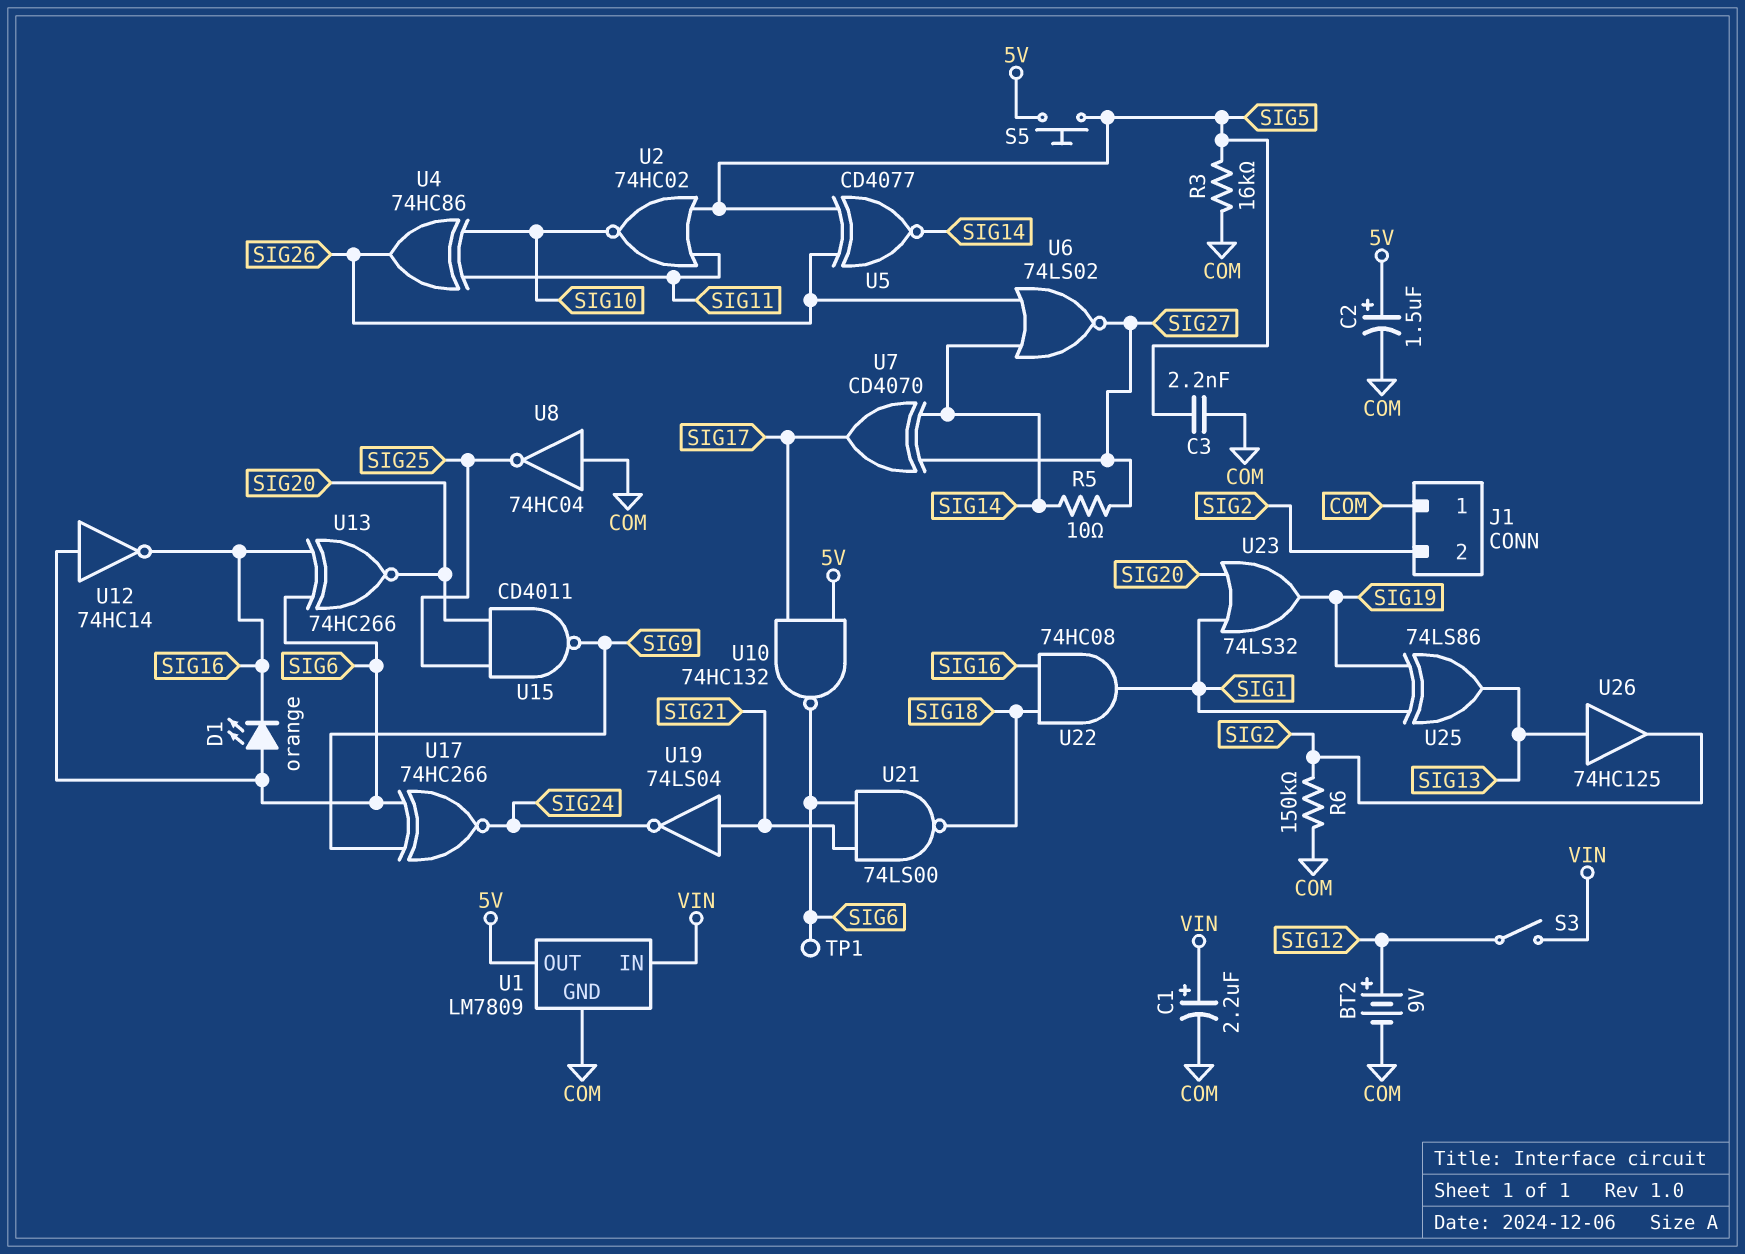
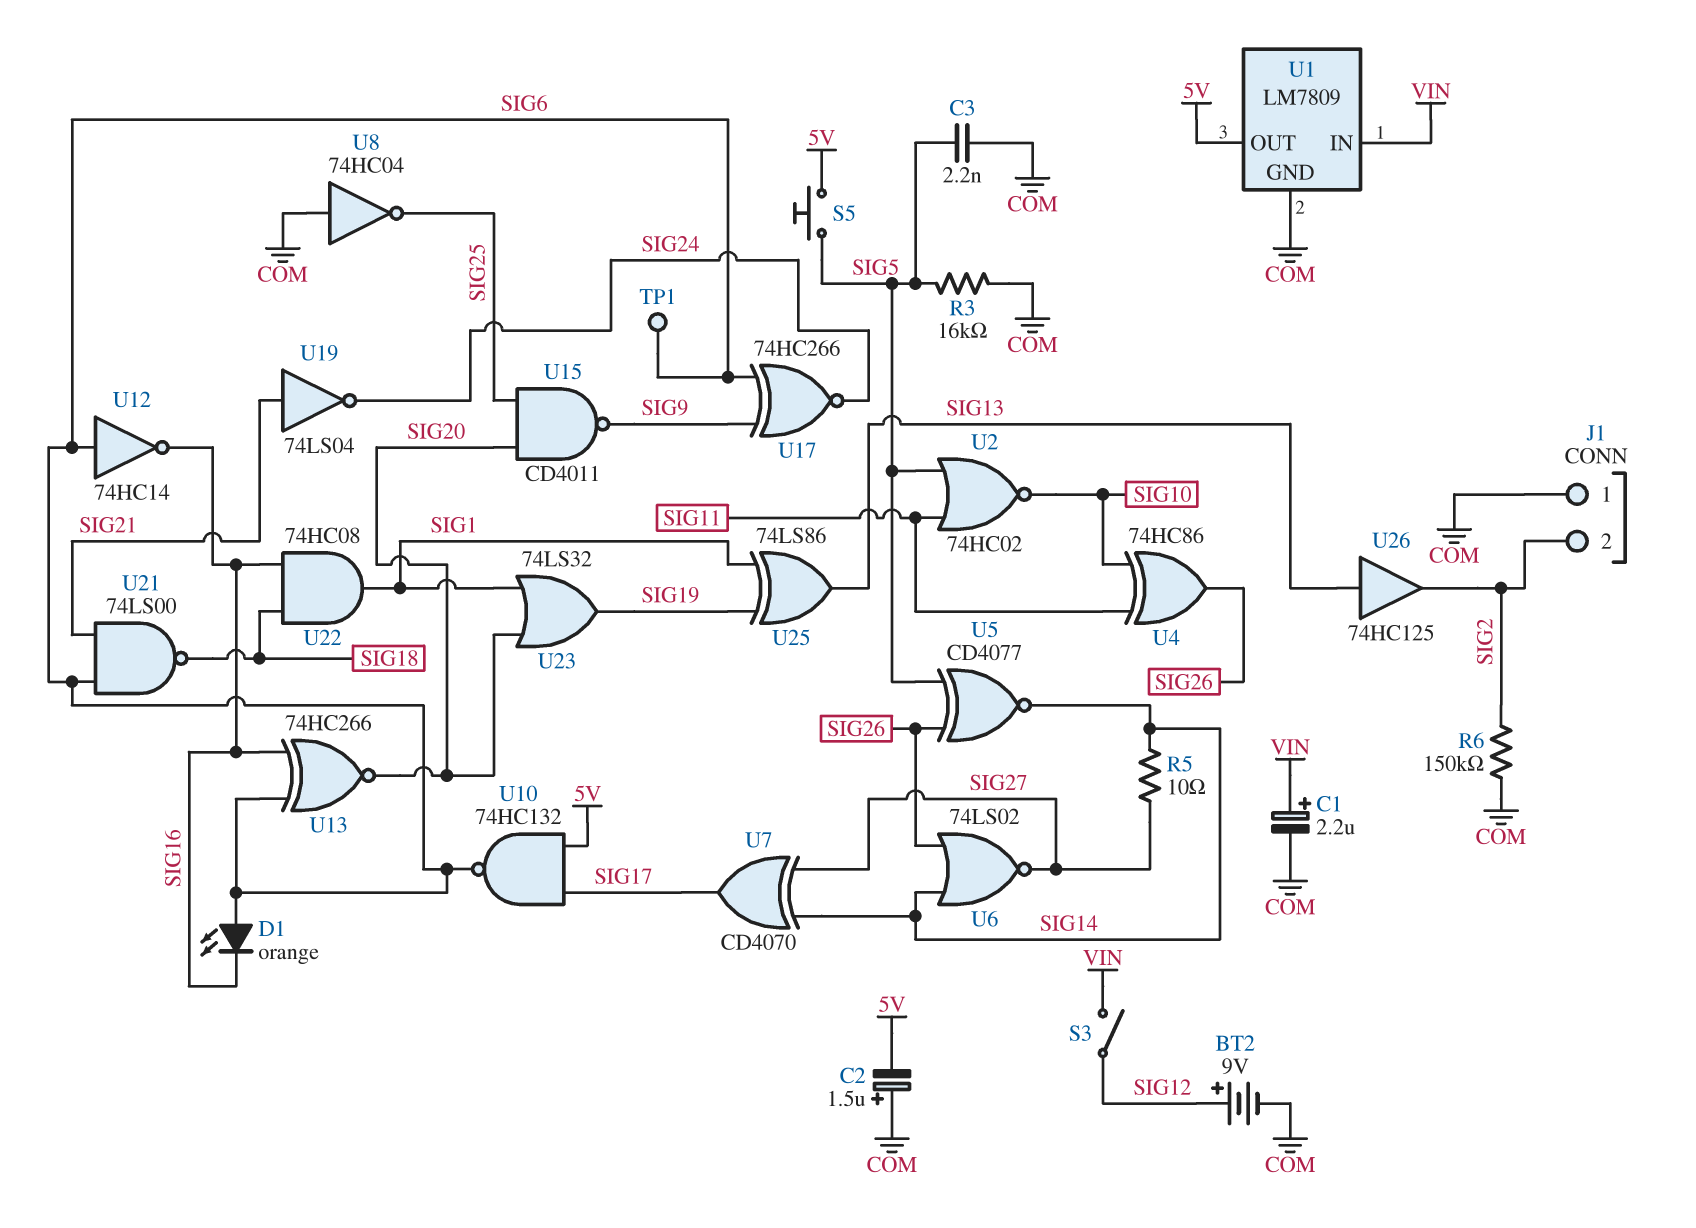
C2: 1.5uF (plus 5V, minus COM) -> 1.5uF (plus COM, minus 5V)

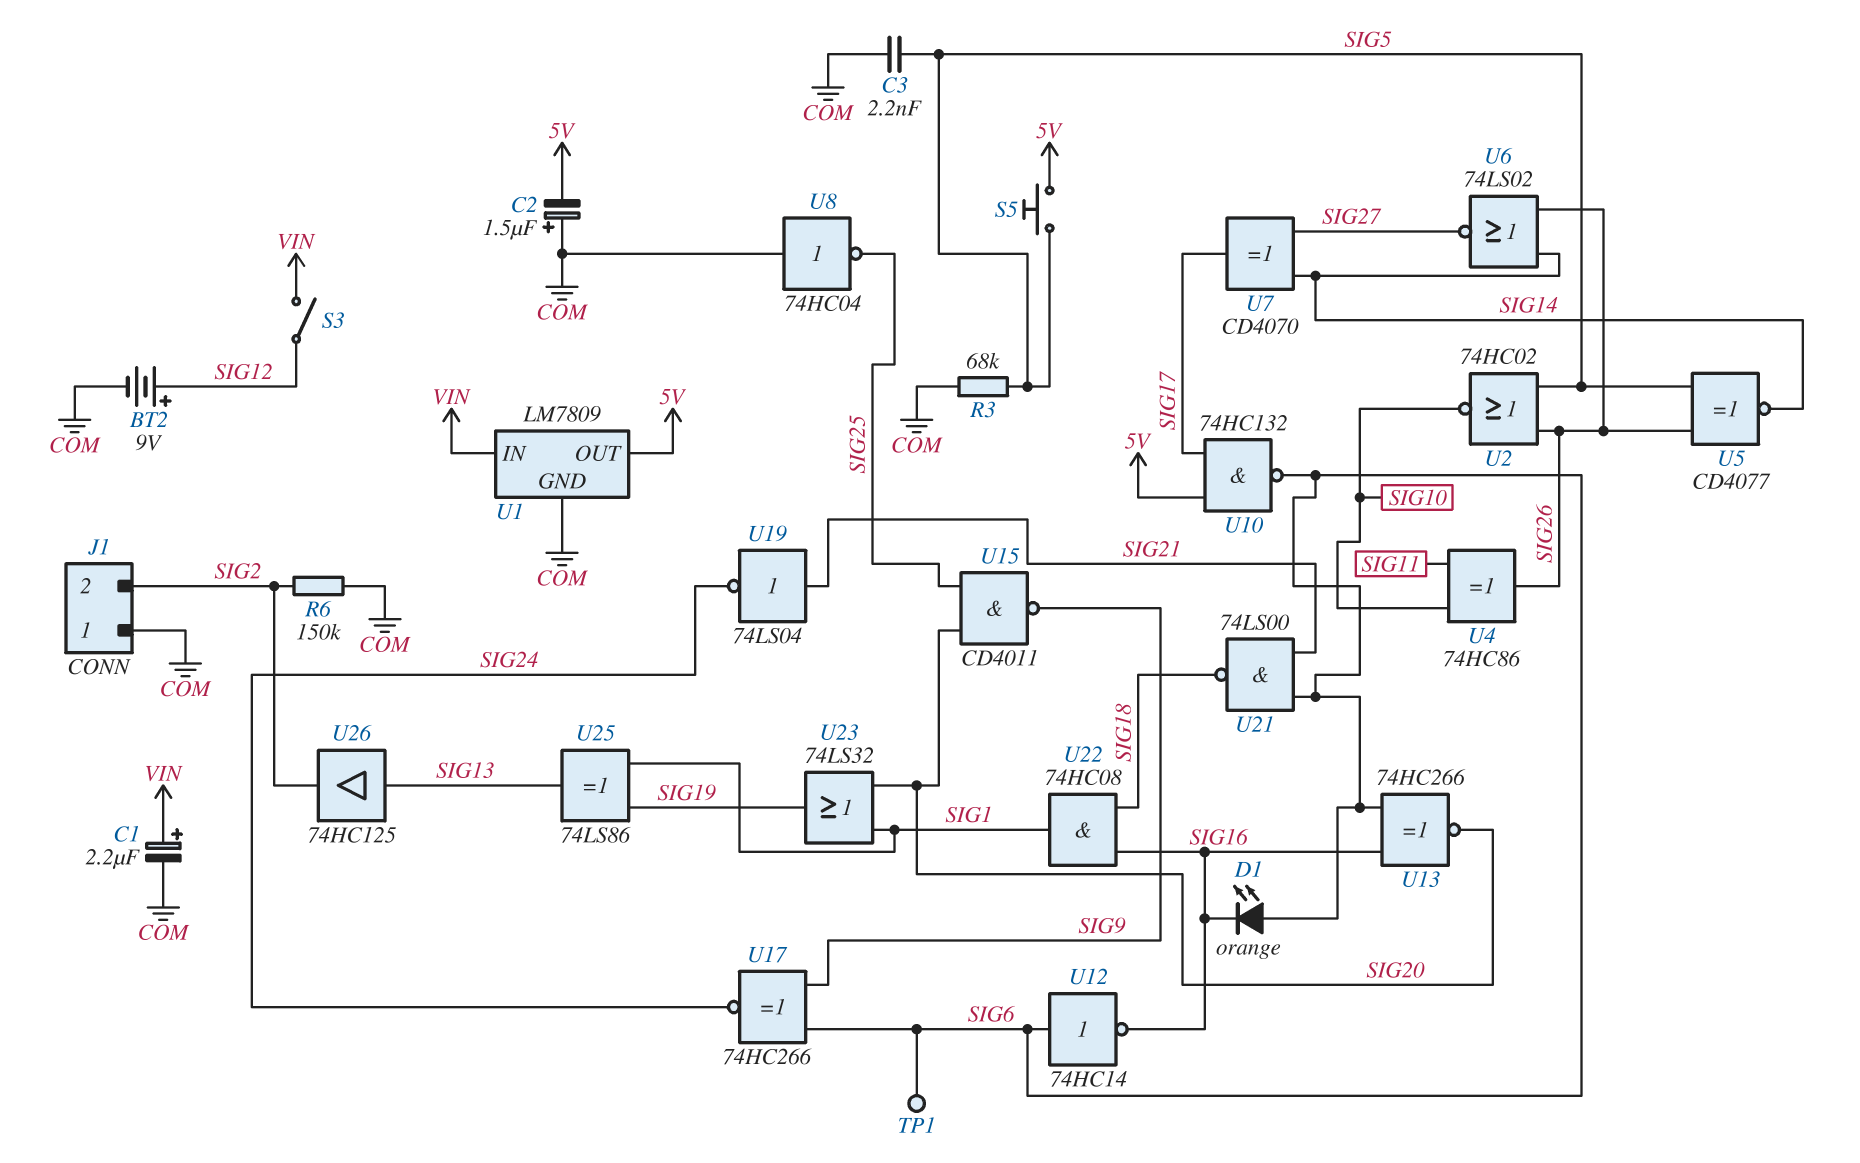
R3: 16k (COM, SIG5) -> 68k (COM, SIG5)
R5: 10 (SIG14, SIG27) -> none
U2: NOR 74HC02 (in SIG5, in SIG11, out SIG10) -> NOR 74HC02 (in SIG5, in SIG26, out SIG10)

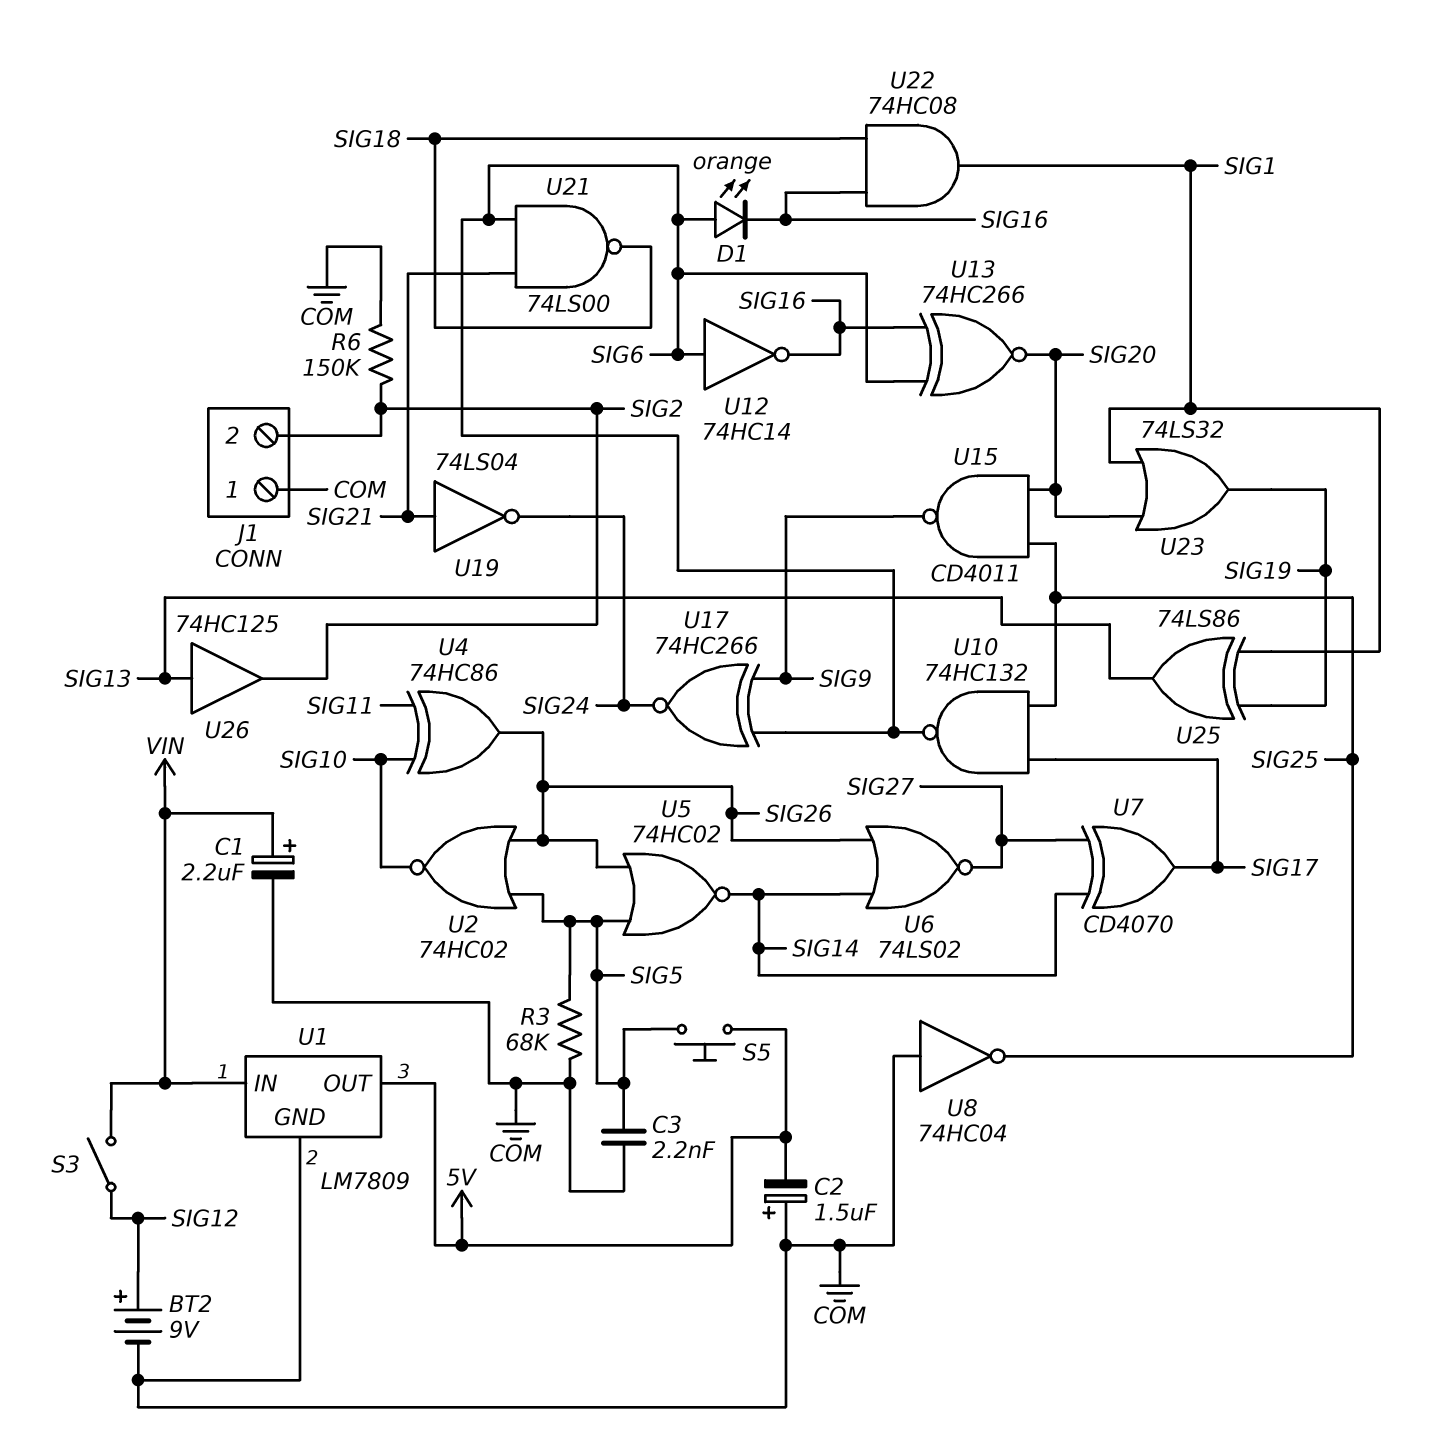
TP1: test point (SIG6) -> none
U5: XNOR CD4077 (in SIG5, in SIG26, out SIG14) -> NOR 74HC02 (in SIG5, in SIG26, out SIG14)
U10: NAND 74HC132 (in 5V, in SIG17, out SIG6) -> NAND 74HC132 (in SIG17, in SIG25, out SIG6)

